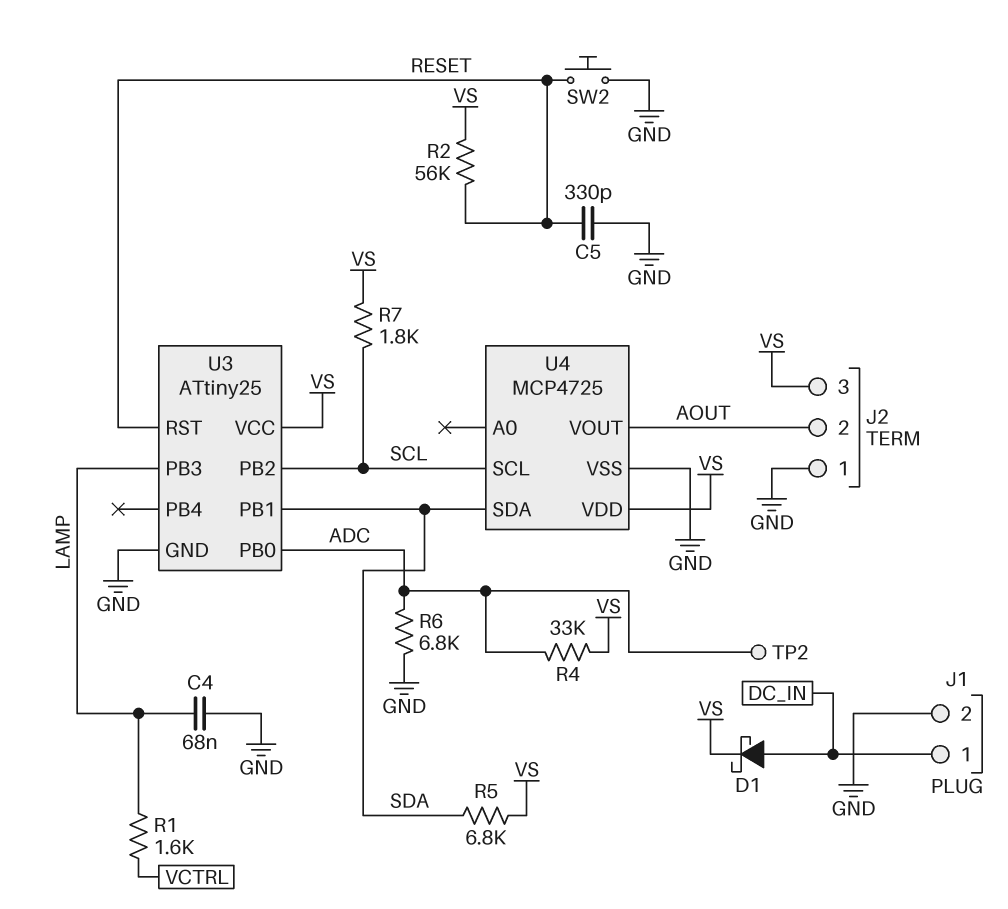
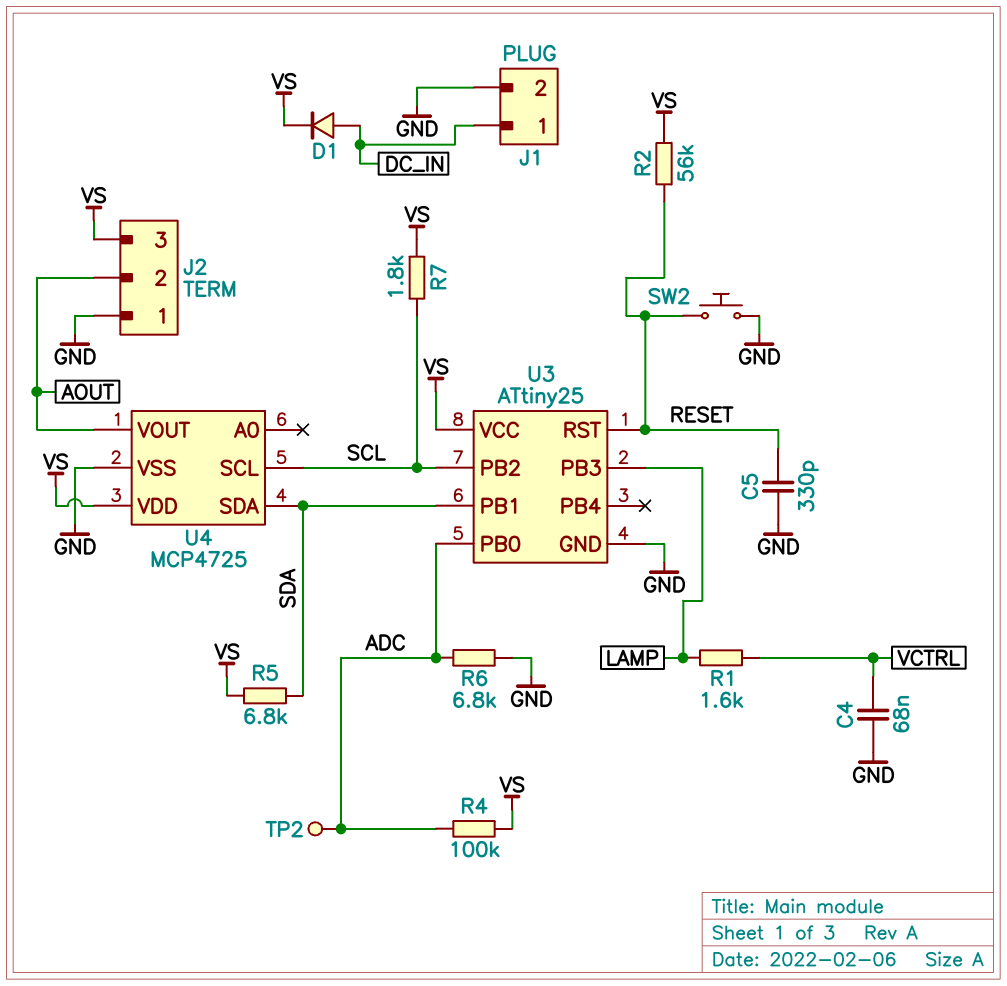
C4: 68nF (GND, LAMP) -> 68nF (GND, VCTRL)
D1: schottky (A DC_IN, K VS) -> diode (A DC_IN, K VS)
R4: 33k (ADC, VS) -> 100k (ADC, VS)

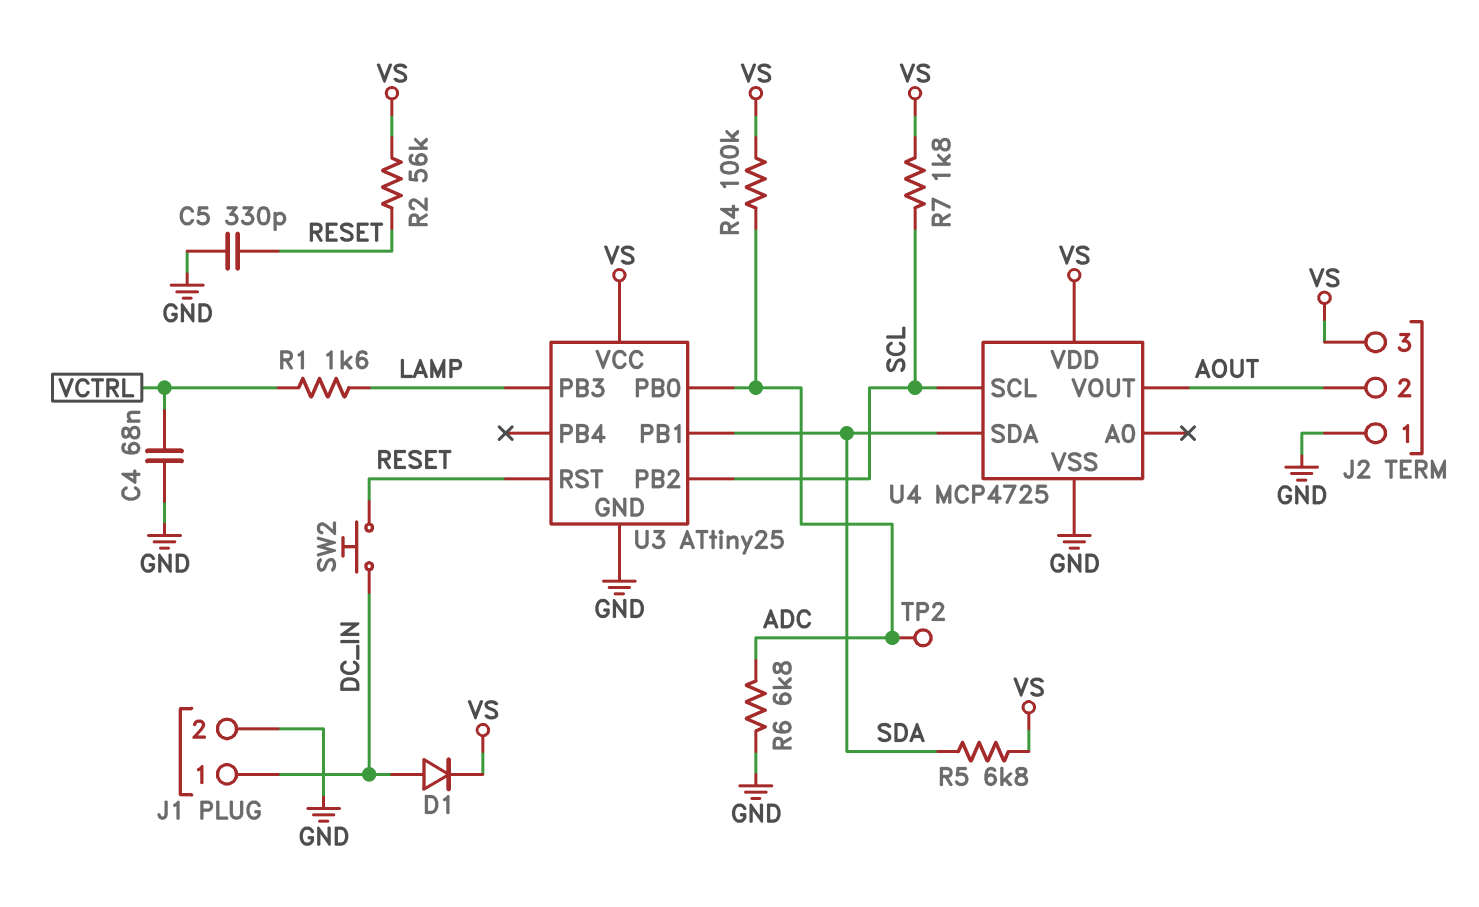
SW2: button (GND, RESET) -> button (DC_IN, RESET)

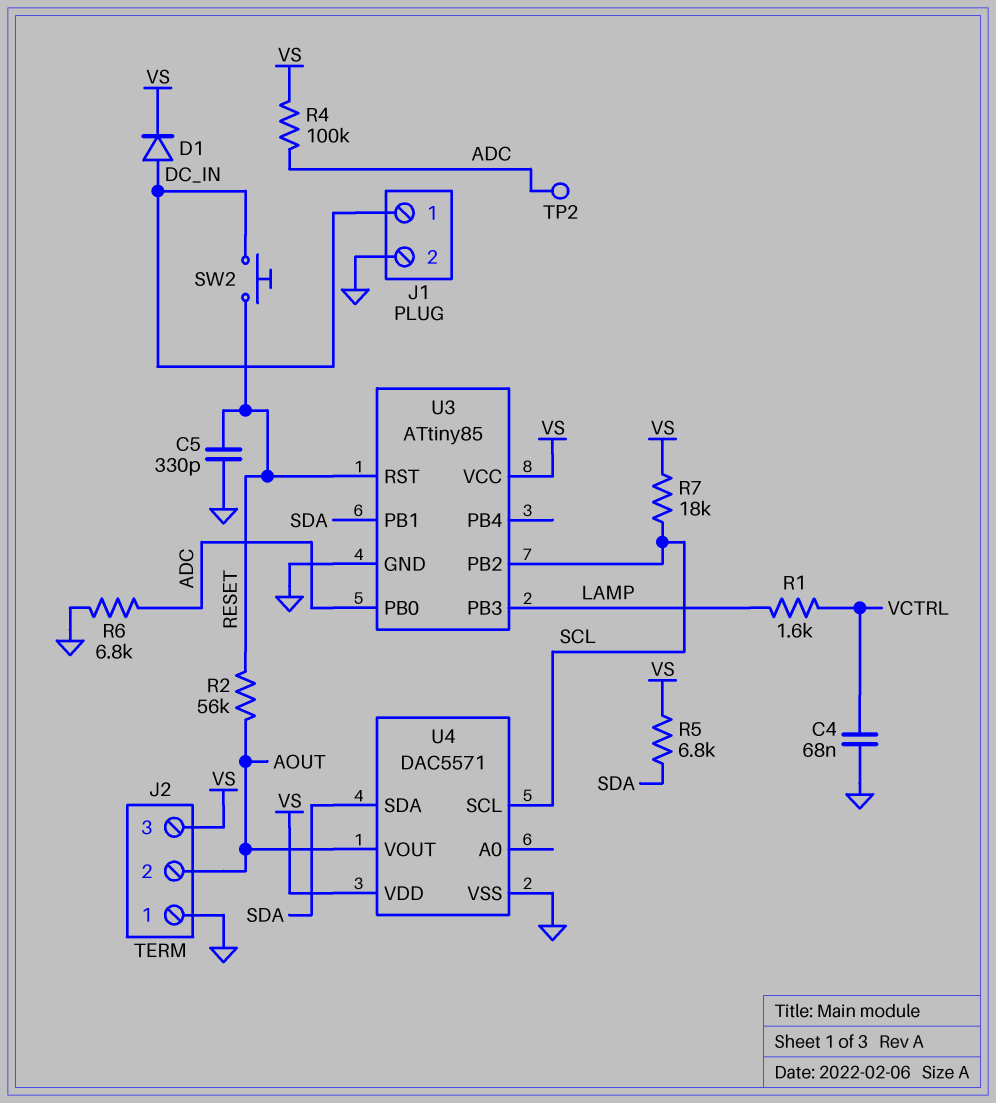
R2: 56k (RESET, VS) -> 56k (AOUT, RESET)
R7: 1.8k (SCL, VS) -> 18k (SCL, VS)
U3: ATtiny25 -> ATtiny85
U4: MCP4725 -> DAC5571

